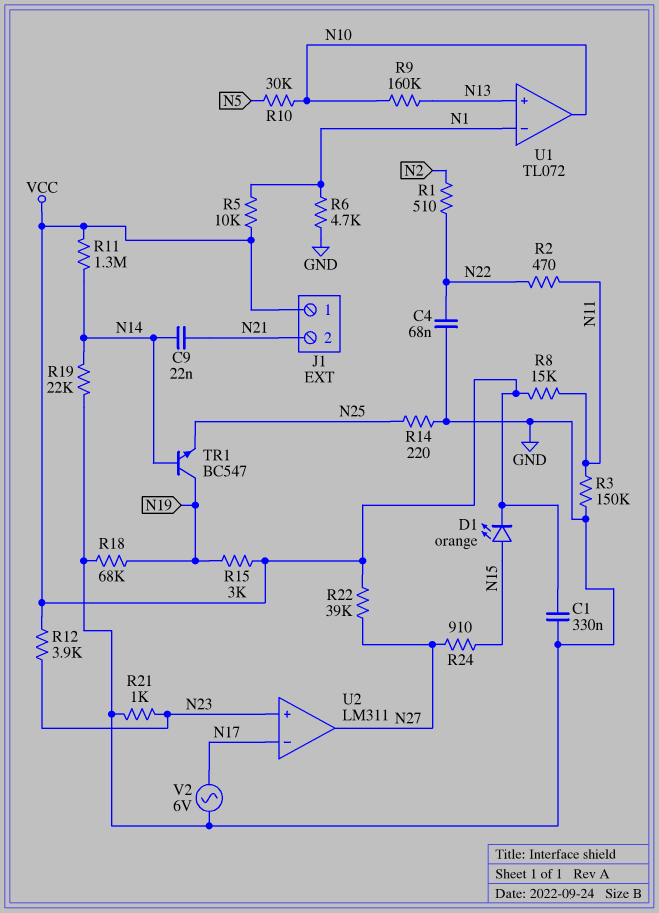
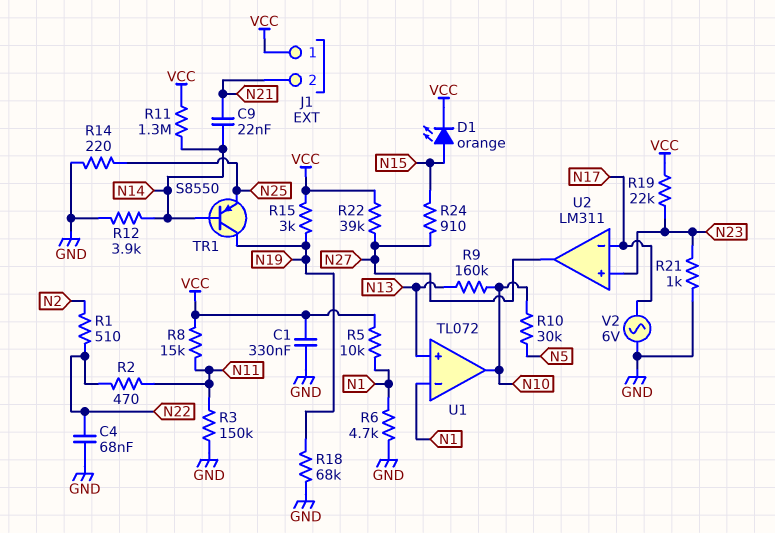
R12: 3.9k (N23, VCC) -> 3.9k (GND, N14)
R19: 22k (GND, N14) -> 22k (N23, VCC)
TR1: NPN BC547 (B N14, C N19, E N25) -> PNP S8550 (B N14, C N19, E N25)

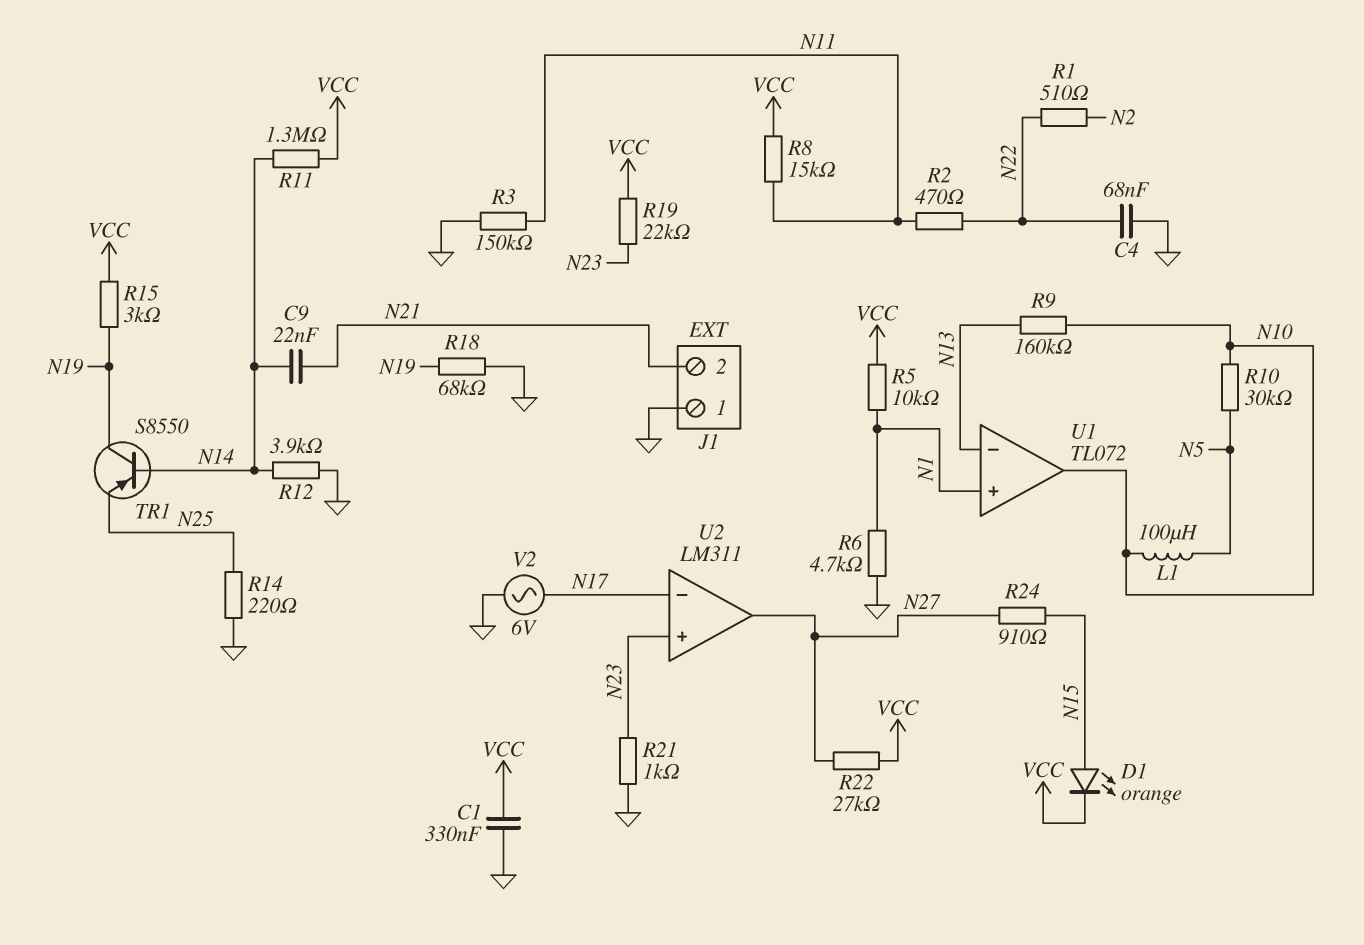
J1 pin 1: VCC -> GND
L1: none -> 100uH (N5, N10)
R22: 39k (N27, VCC) -> 27k (N27, VCC)
U1 pin in+: N13 -> N1
U1 pin in-: N1 -> N13

